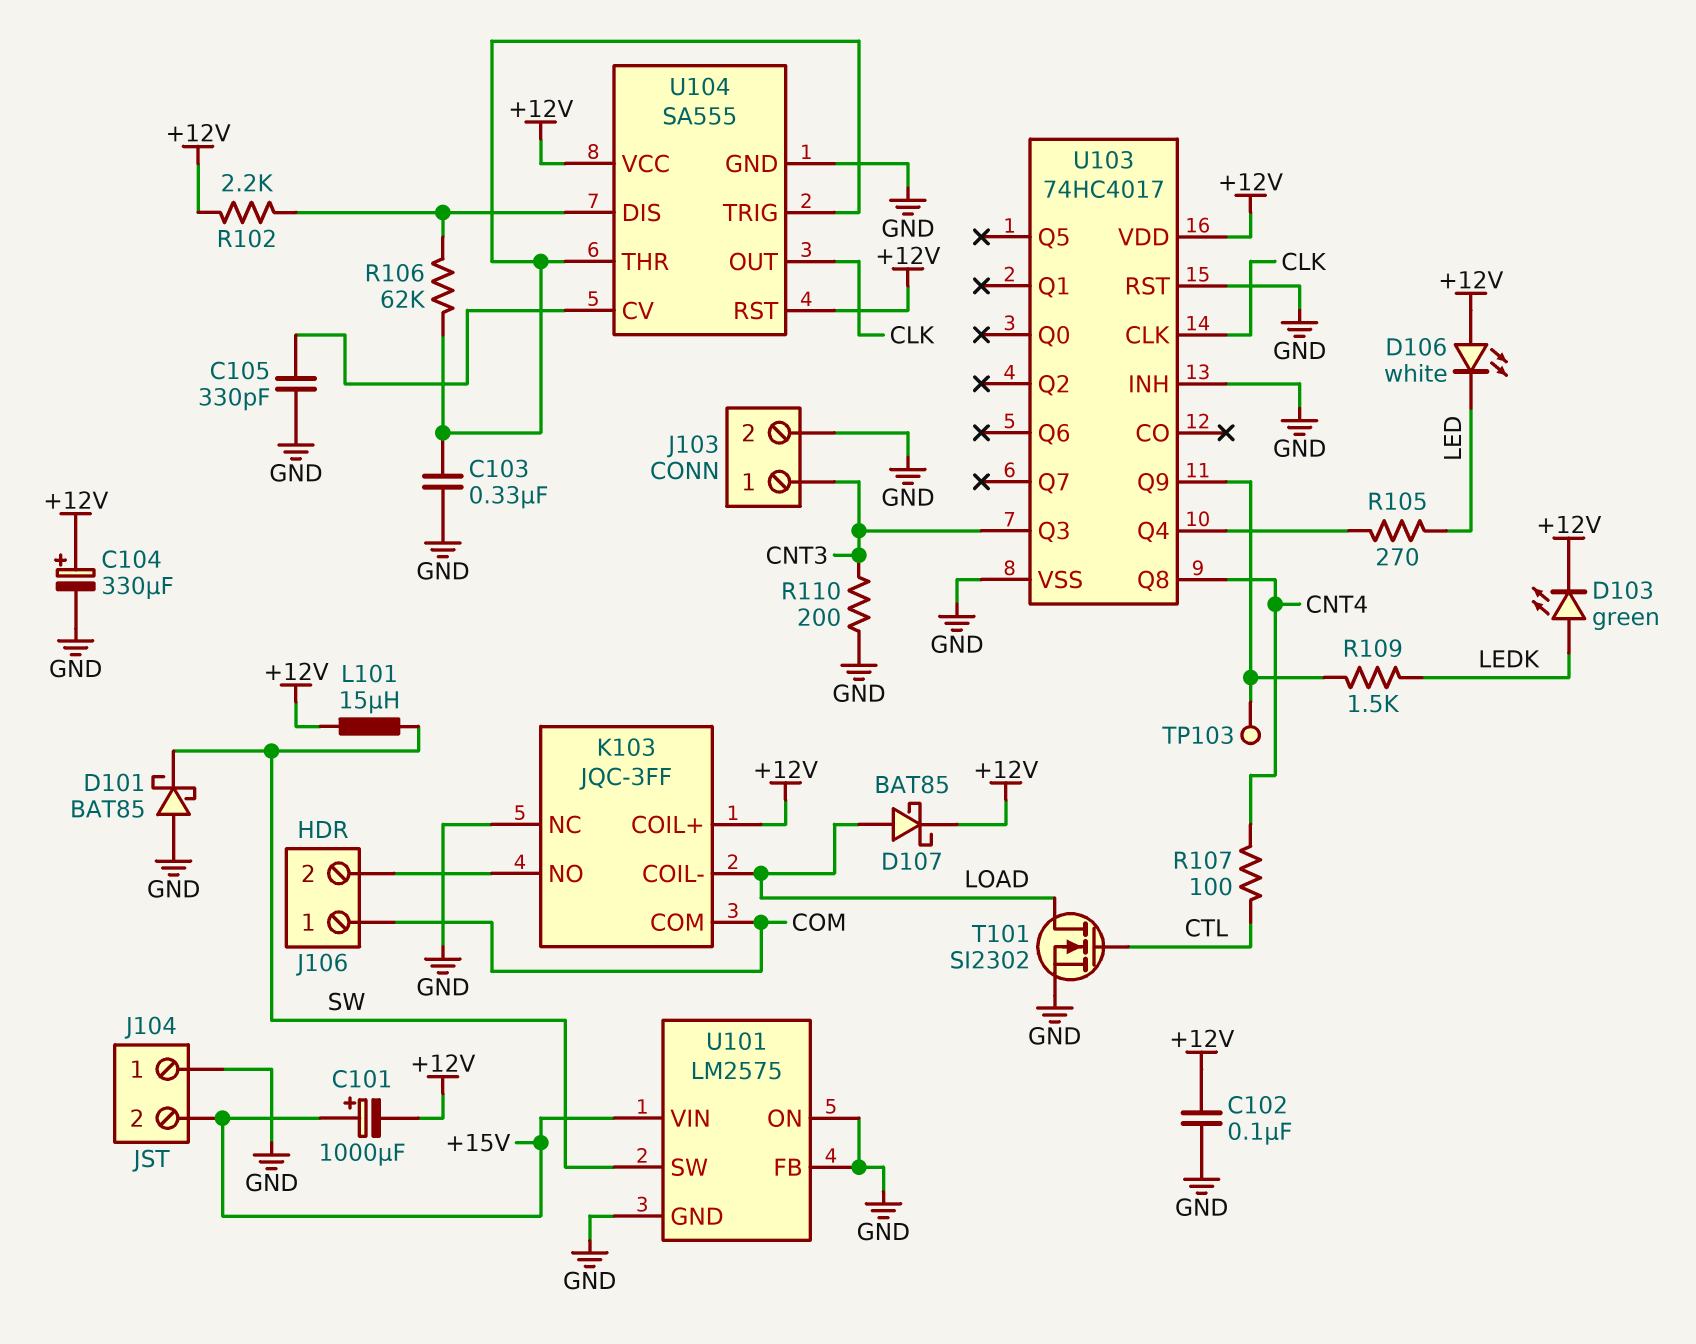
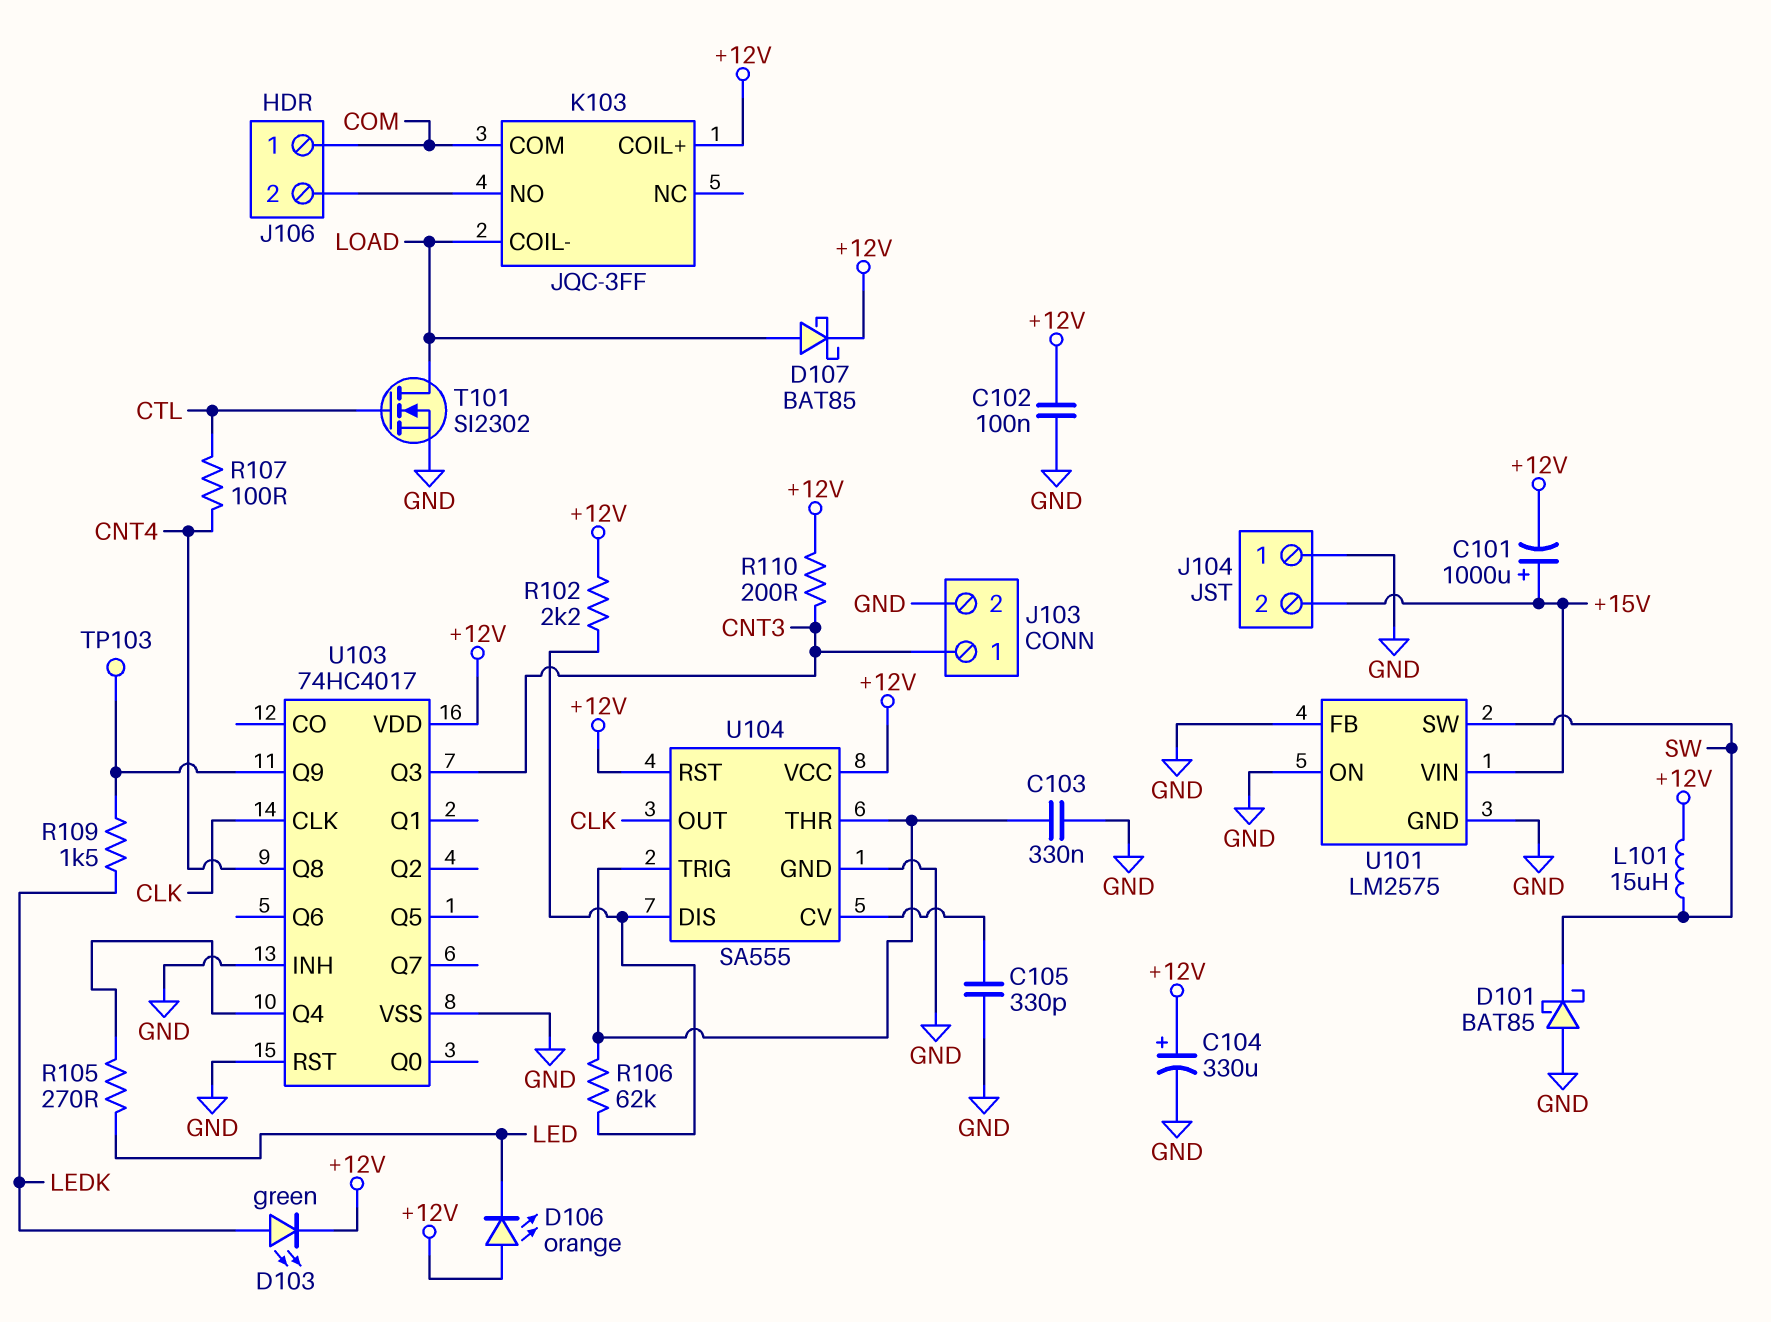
D106: LED white (A +12V, K LED) -> LED orange (A +12V, K LED)
K103 pin NC: GND -> none
R110: 200 (CNT3, GND) -> 200 (+12V, CNT3)

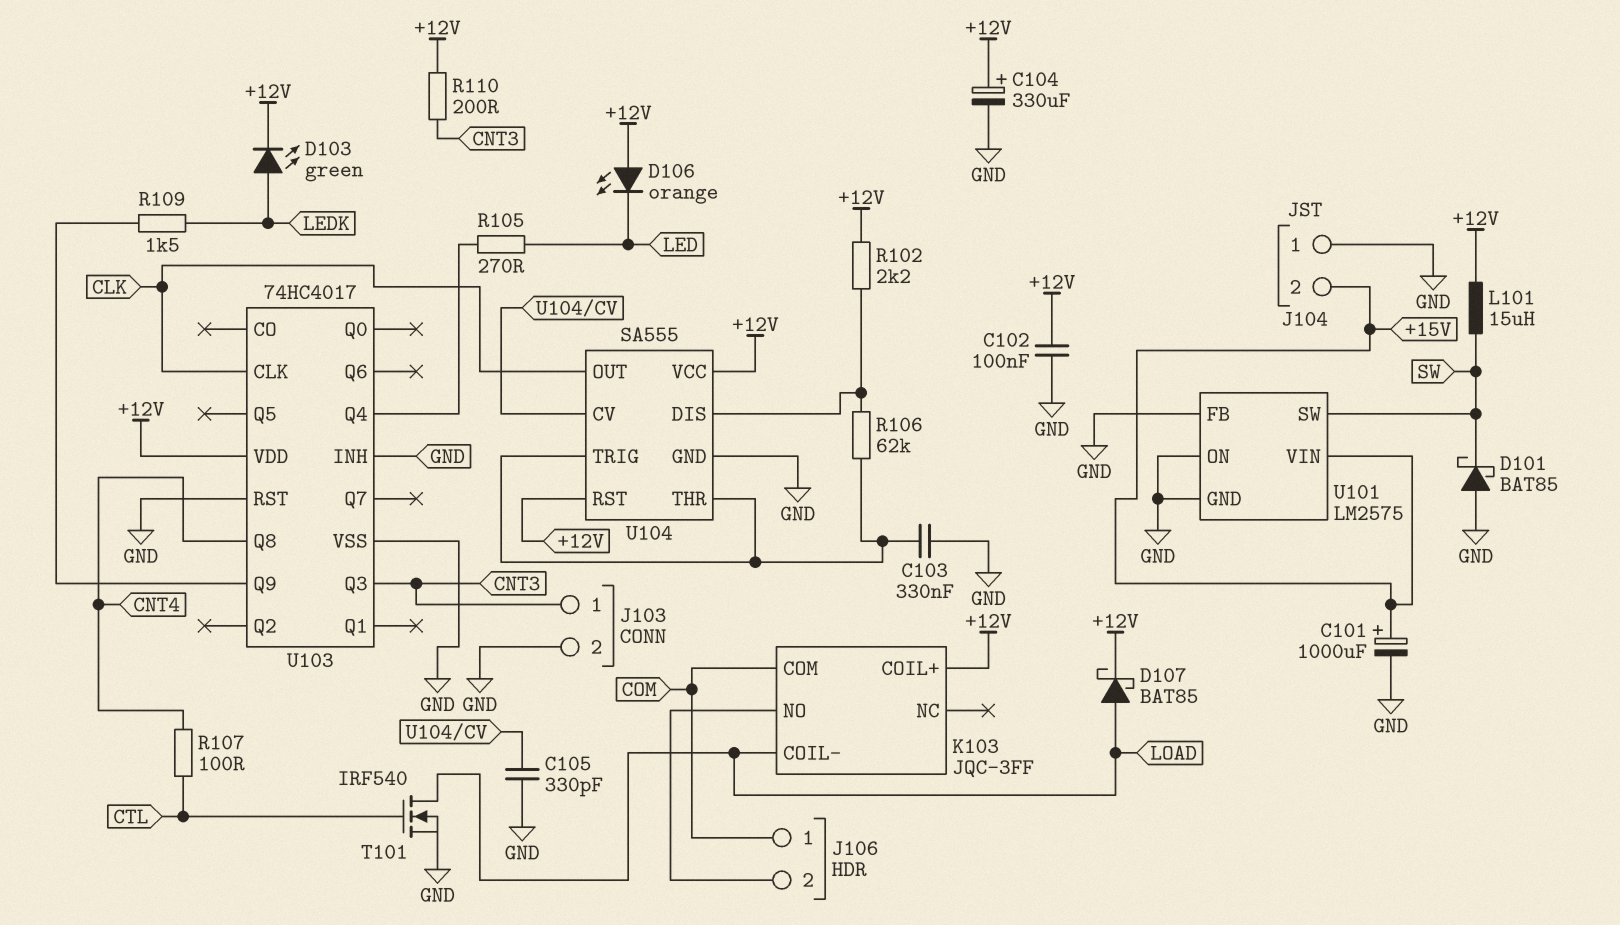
C101: 1000uF (plus +15V, minus +12V) -> 1000uF (plus +15V, minus GND)
T101: NMOS SI2302 (G CTL, D LOAD, S GND) -> NMOS IRF540 (G CTL, D LOAD, S GND)
TP103: test point (U103/Q9) -> none

